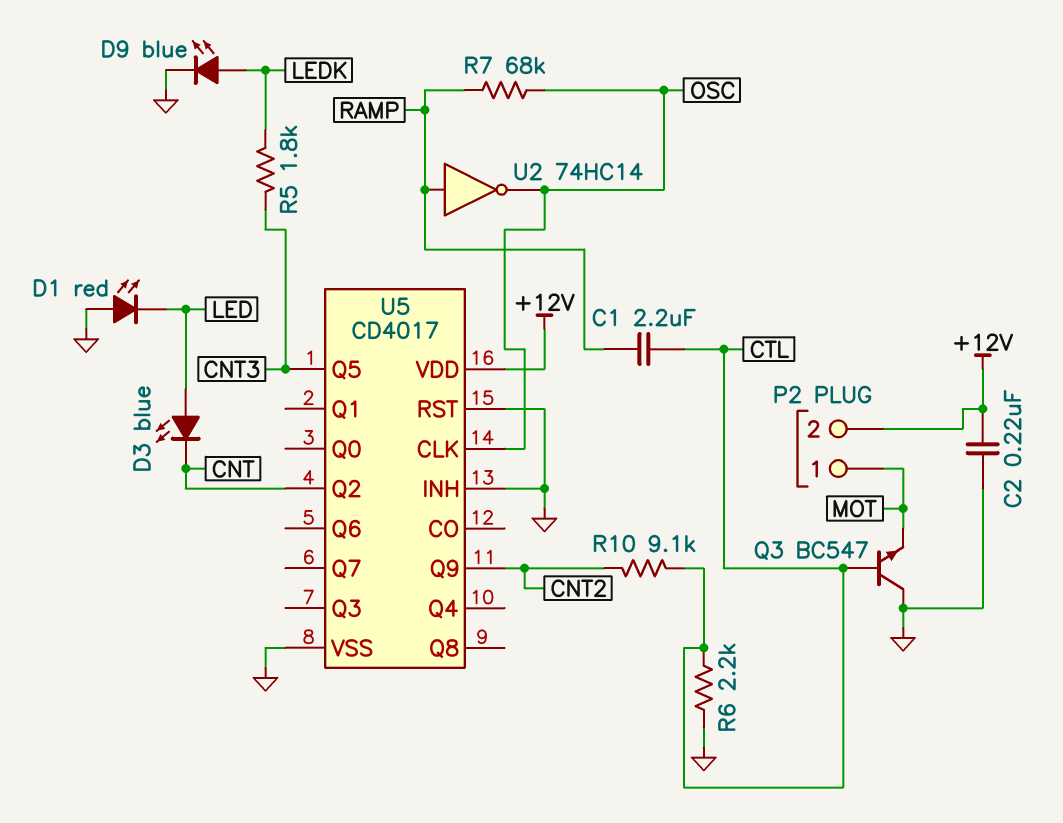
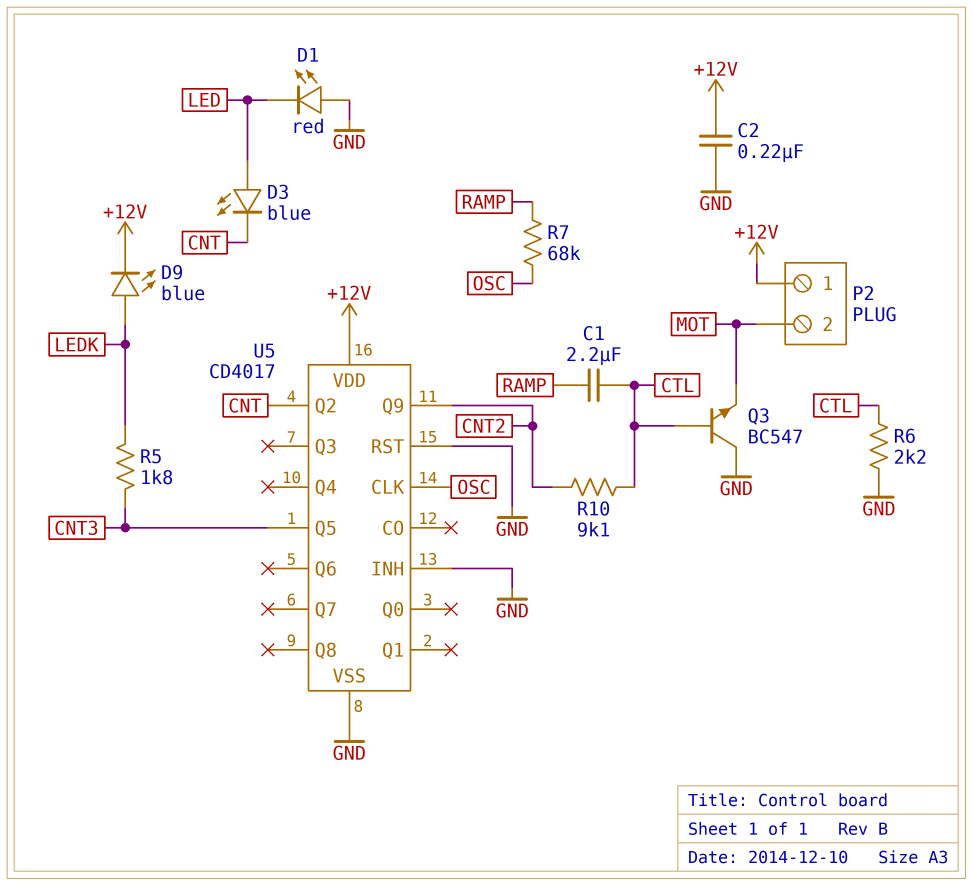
D9: LED blue (A LEDK, K GND) -> LED blue (A LEDK, K +12V)
P2 pin 1: MOT -> +12V
P2 pin 2: +12V -> MOT
U2: NOT 74HC14 (in RAMP, out OSC) -> none

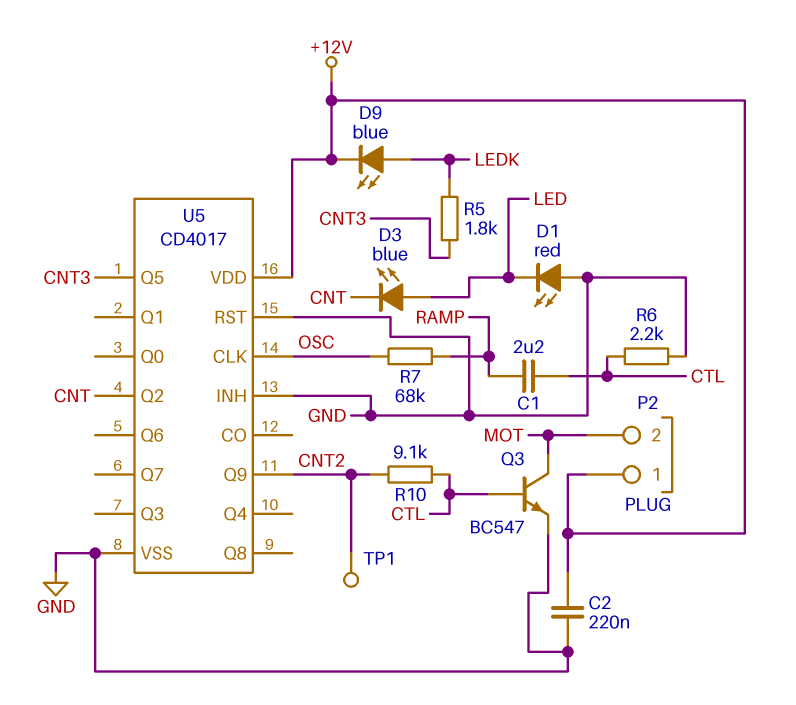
Q3: NPN BC547 (B CTL, C GND, E MOT) -> NPN BC547 (B CTL, C MOT, E GND)
TP1: none -> test point (CNT2)

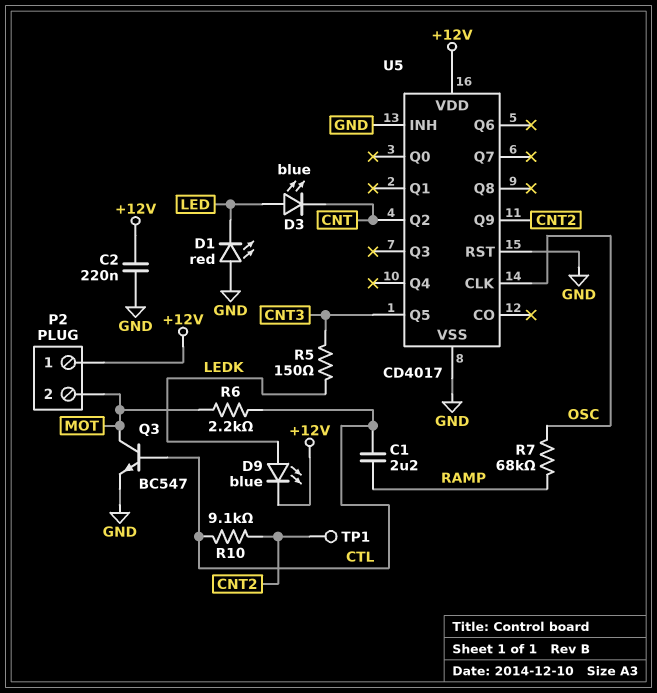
R5: 1.8k (CNT3, LEDK) -> 150 (CNT3, LEDK)
R6: 2.2k (CTL, GND) -> 2.2k (CTL, MOT)

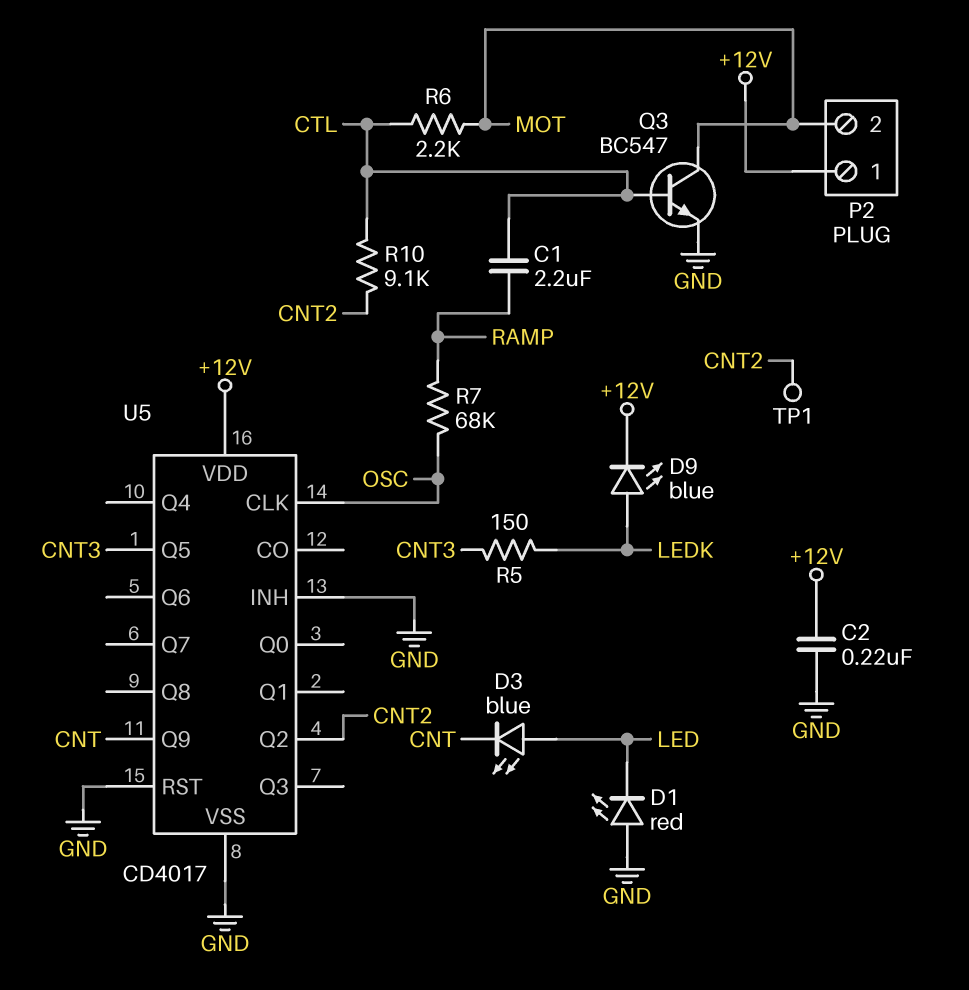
U5 pin Q2: CNT -> CNT2
U5 pin Q9: CNT2 -> CNT

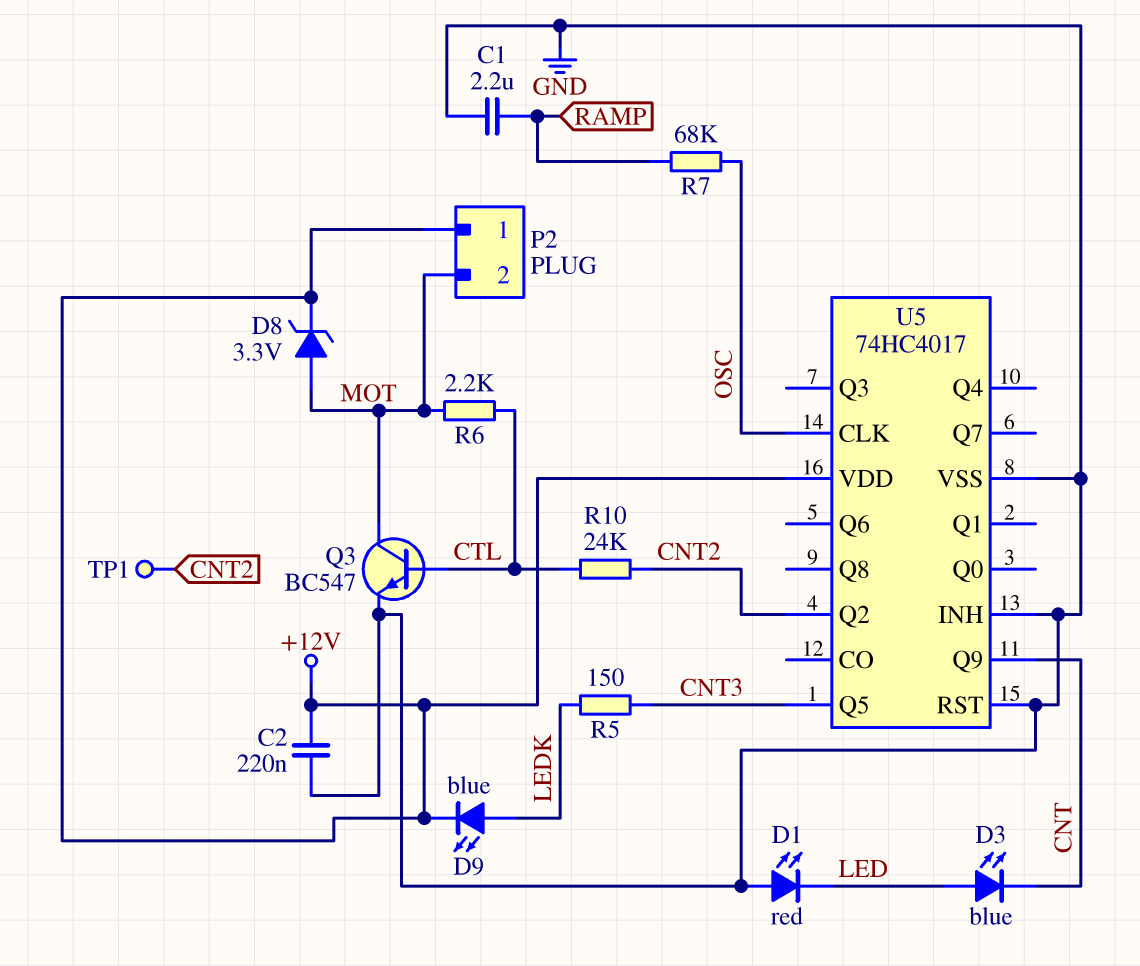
C1: 2.2uF (CTL, RAMP) -> 2.2uF (GND, RAMP)
D8: none -> zener 3.3V (A MOT, K +12V)
R10: 9.1k (CNT2, CTL) -> 24k (CNT2, CTL)
U5: CD4017 -> 74HC4017

